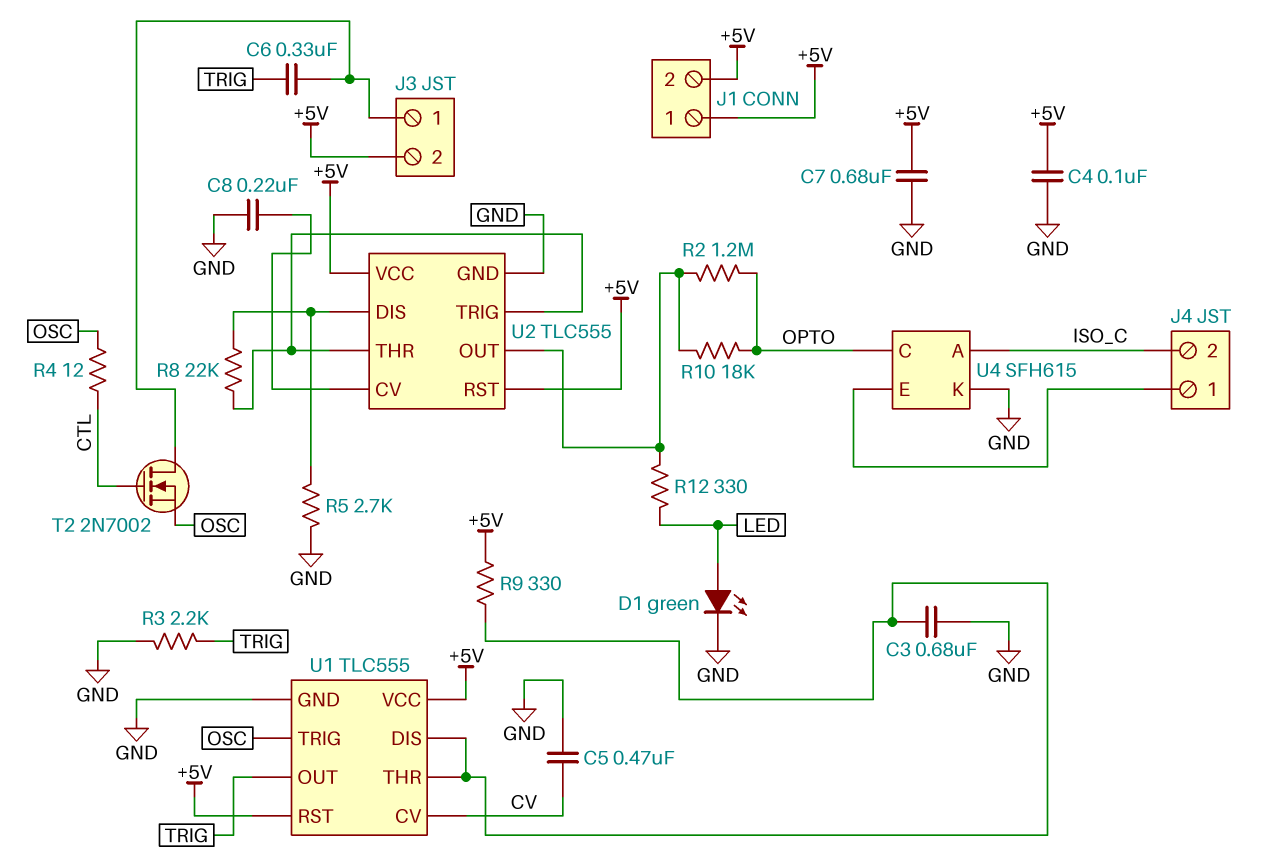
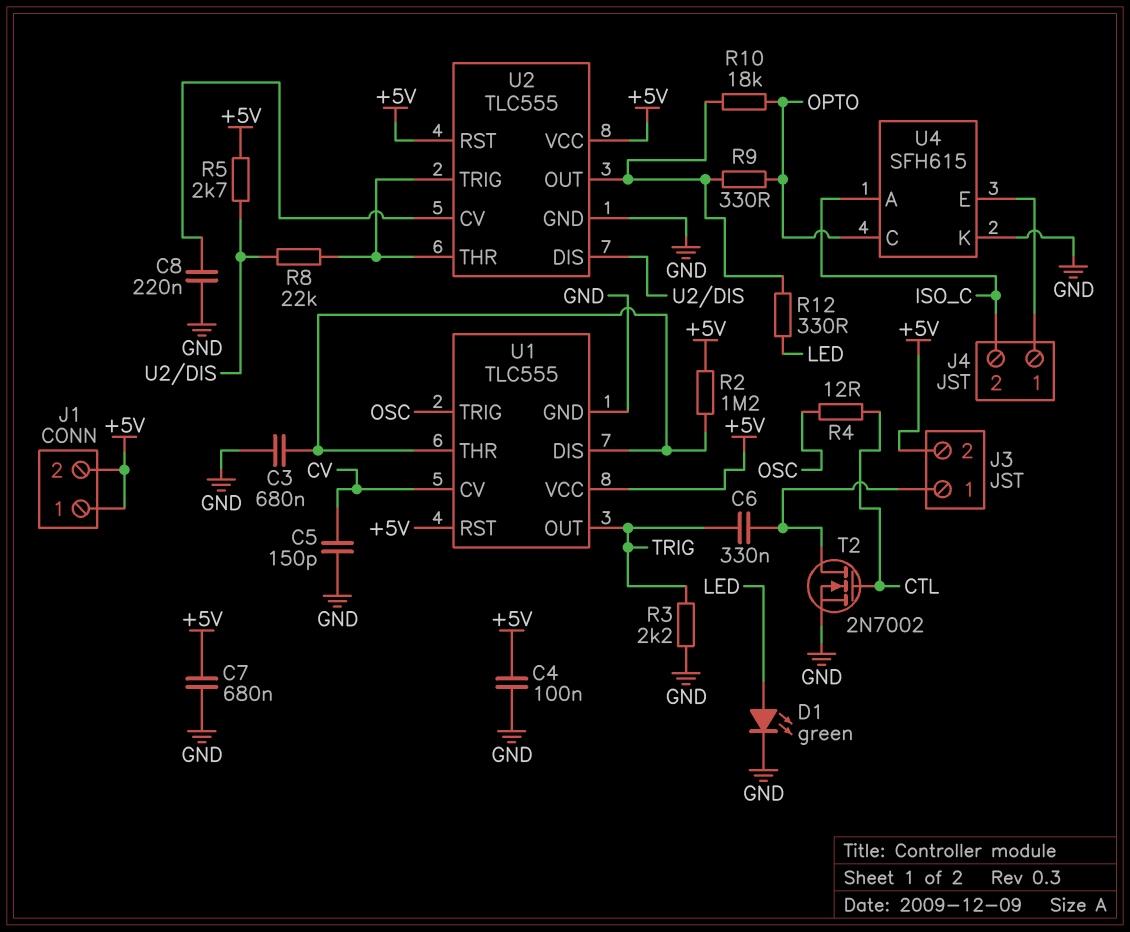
C5: 470nF (CV, GND) -> 150pF (CV, GND)
R2: 1.2M (OPTO, U2/OUT) -> 1.2M (+5V, U1/DIS)
R5: 2.7k (GND, U2/DIS) -> 2.7k (+5V, U2/DIS)
R9: 330 (+5V, U1/DIS) -> 330 (OPTO, U2/OUT)
T2: NMOS 2N7002 (G CTL, D J3/1, S OSC) -> NMOS 2N7002 (G CTL, D J3/1, S GND)

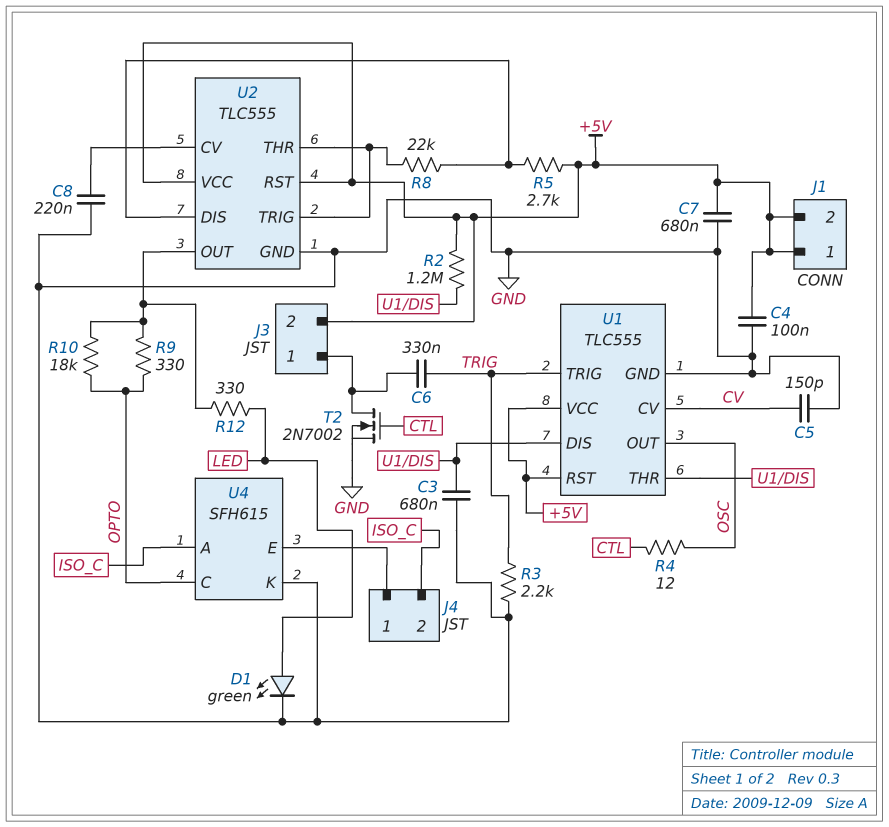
U1 pin OUT: TRIG -> OSC
U1 pin TRIG: OSC -> TRIG

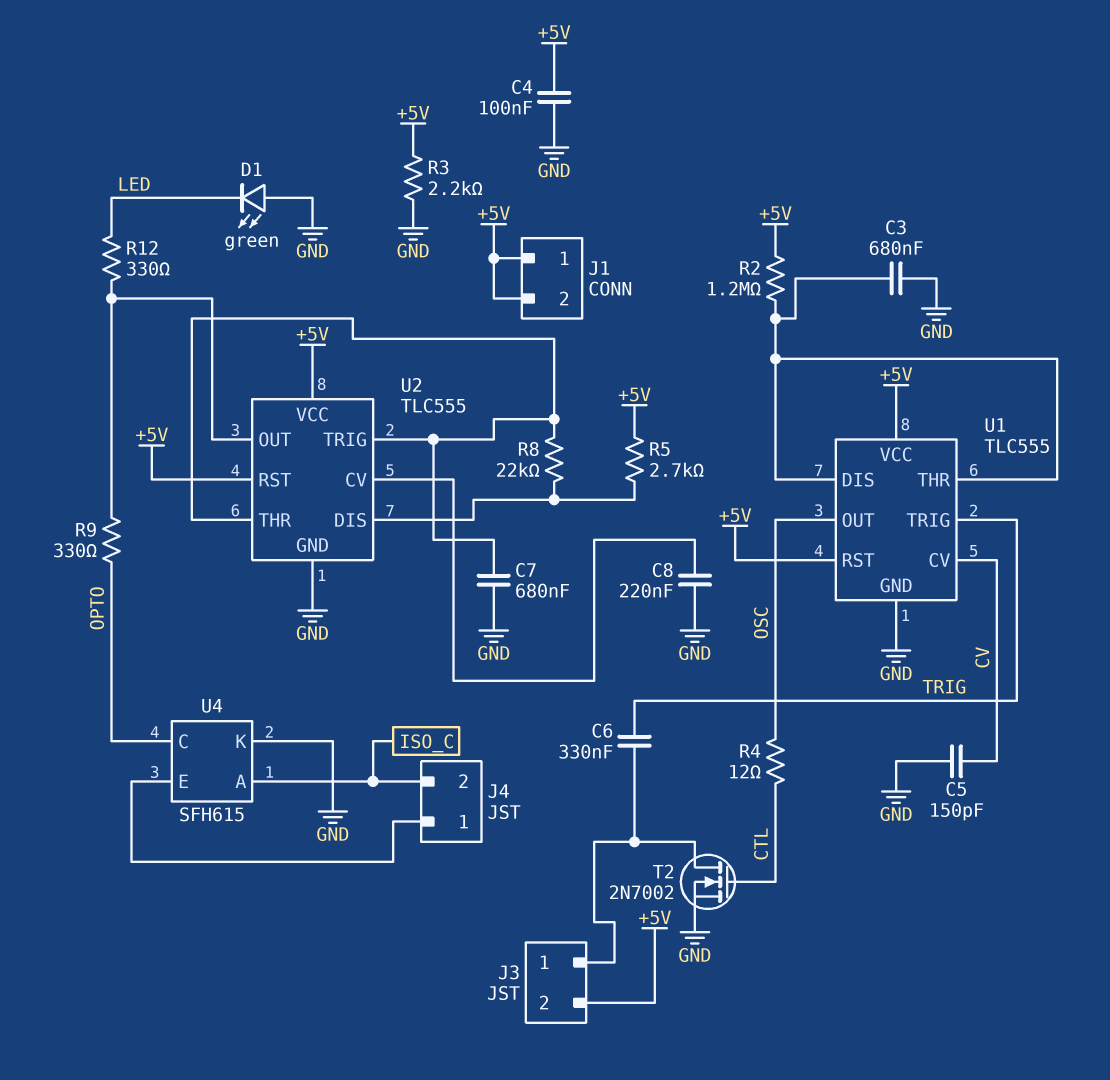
C7: 680nF (+5V, GND) -> 680nF (GND, U2/THR)
D1: LED green (A LED, K GND) -> LED green (A GND, K LED)
R3: 2.2k (GND, TRIG) -> 2.2k (+5V, GND)
R10: 18k (OPTO, U2/OUT) -> none

